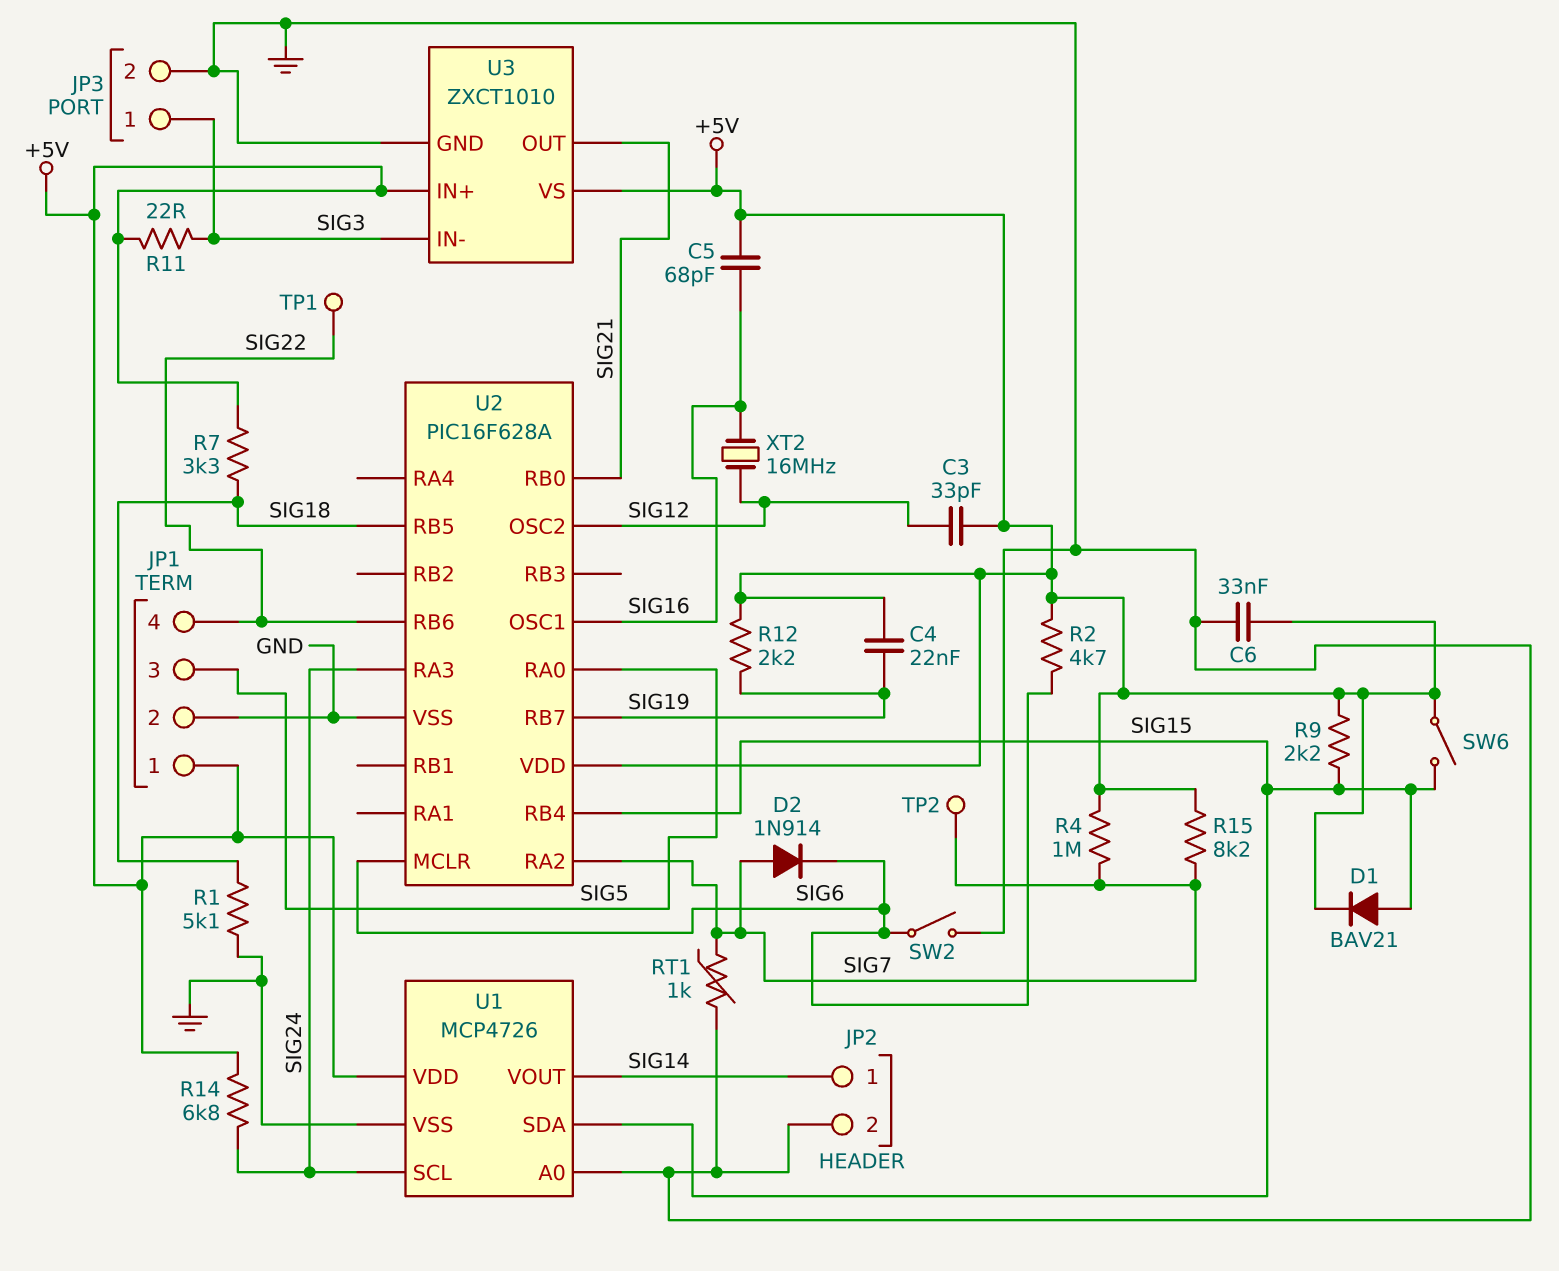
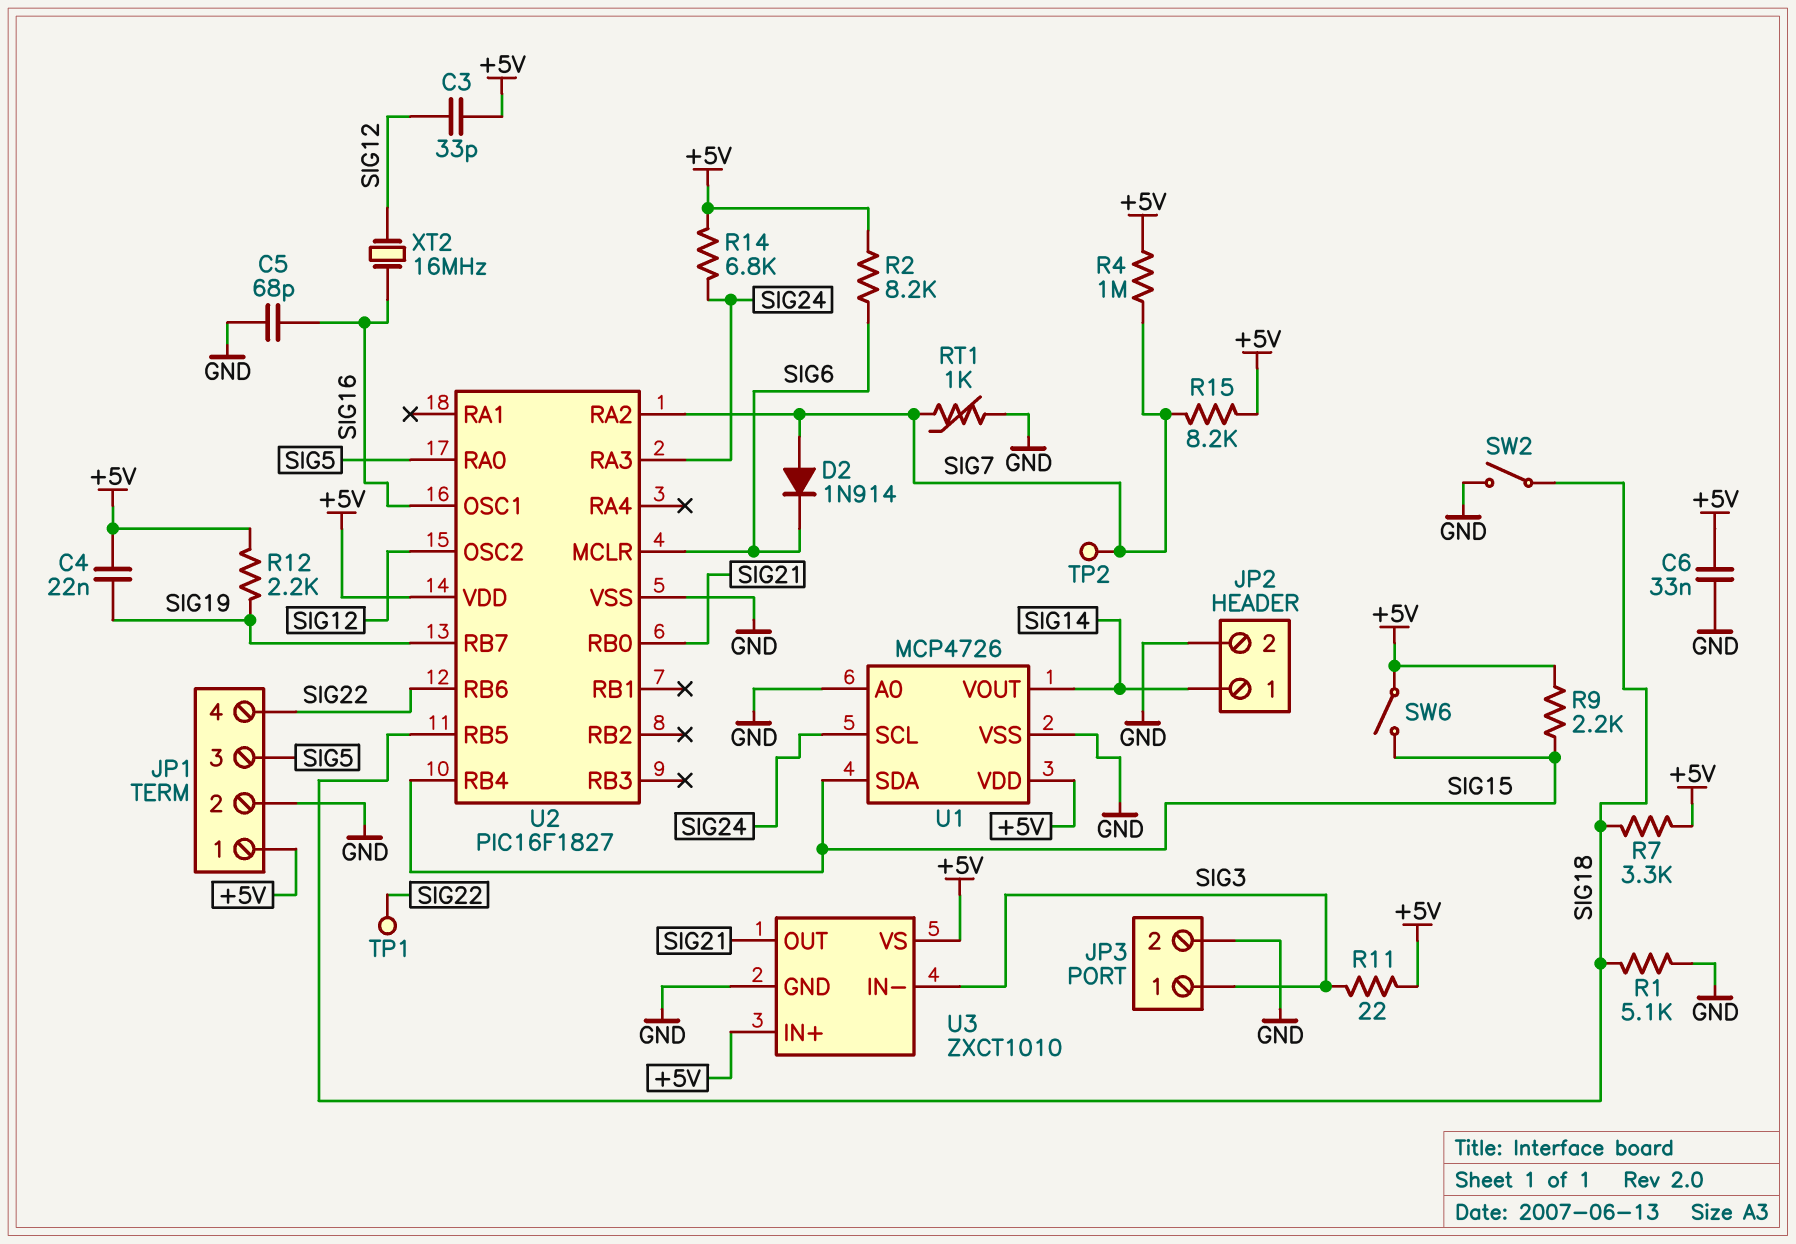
C5: 68pF (+5V, SIG16) -> 68pF (GND, SIG16)
D1: diode BAV21 (A SIG15, K +5V) -> none
R2: 4.7k (+5V, SIG6) -> 8.2k (+5V, SIG6)
SW2: switch (GND, SIG6) -> switch (GND, SIG18)
U2: PIC16F628A -> PIC16F1827

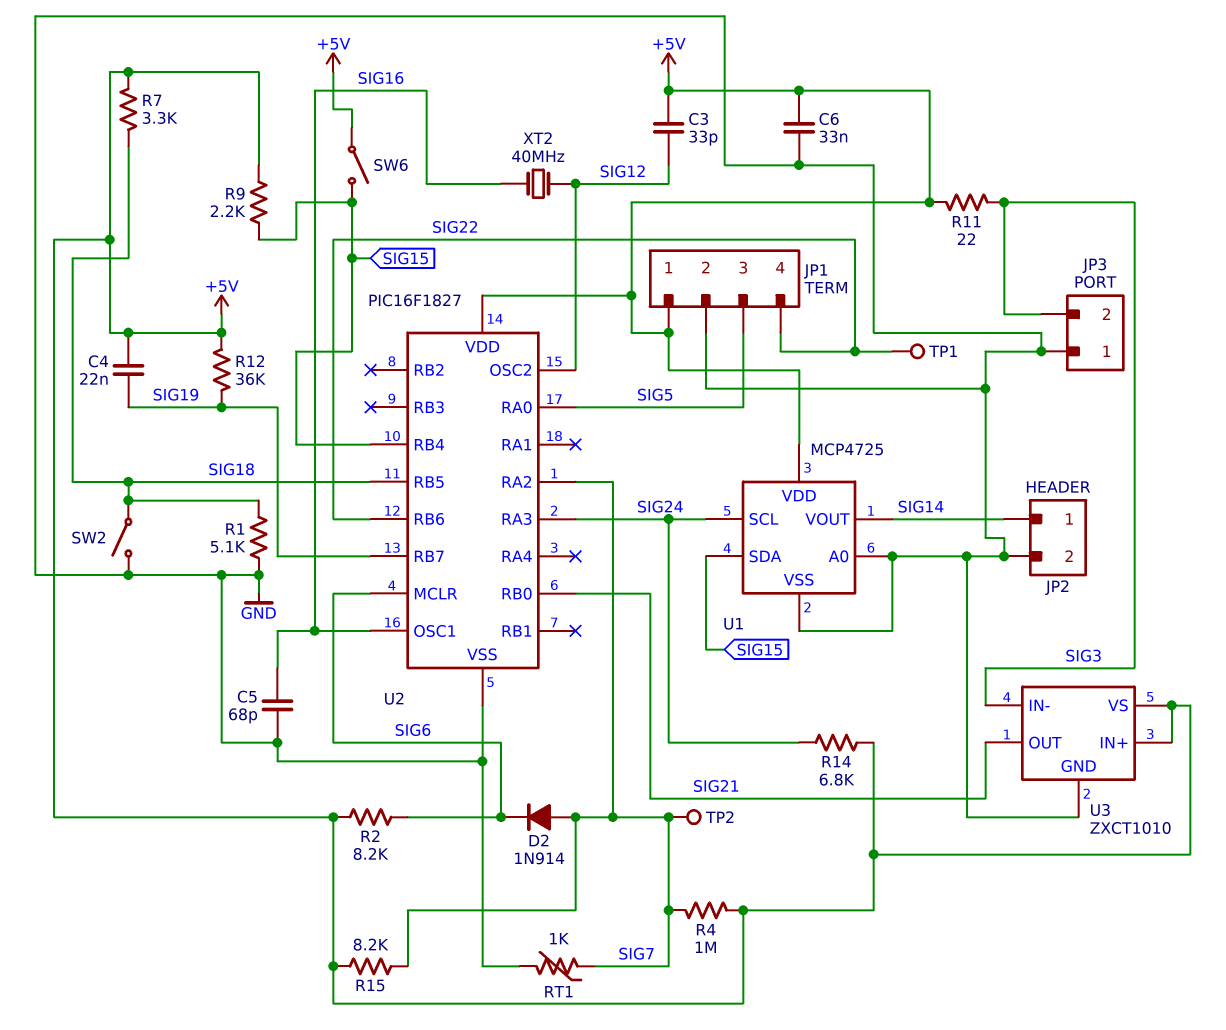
JP3 pin 1: SIG3 -> GND
JP3 pin 2: GND -> SIG3
R12: 2.2k (+5V, SIG19) -> 36k (+5V, SIG19)
U1: MCP4726 -> MCP4725
XT2: 16MHz (SIG12, SIG16) -> 40MHz (SIG12, SIG16)

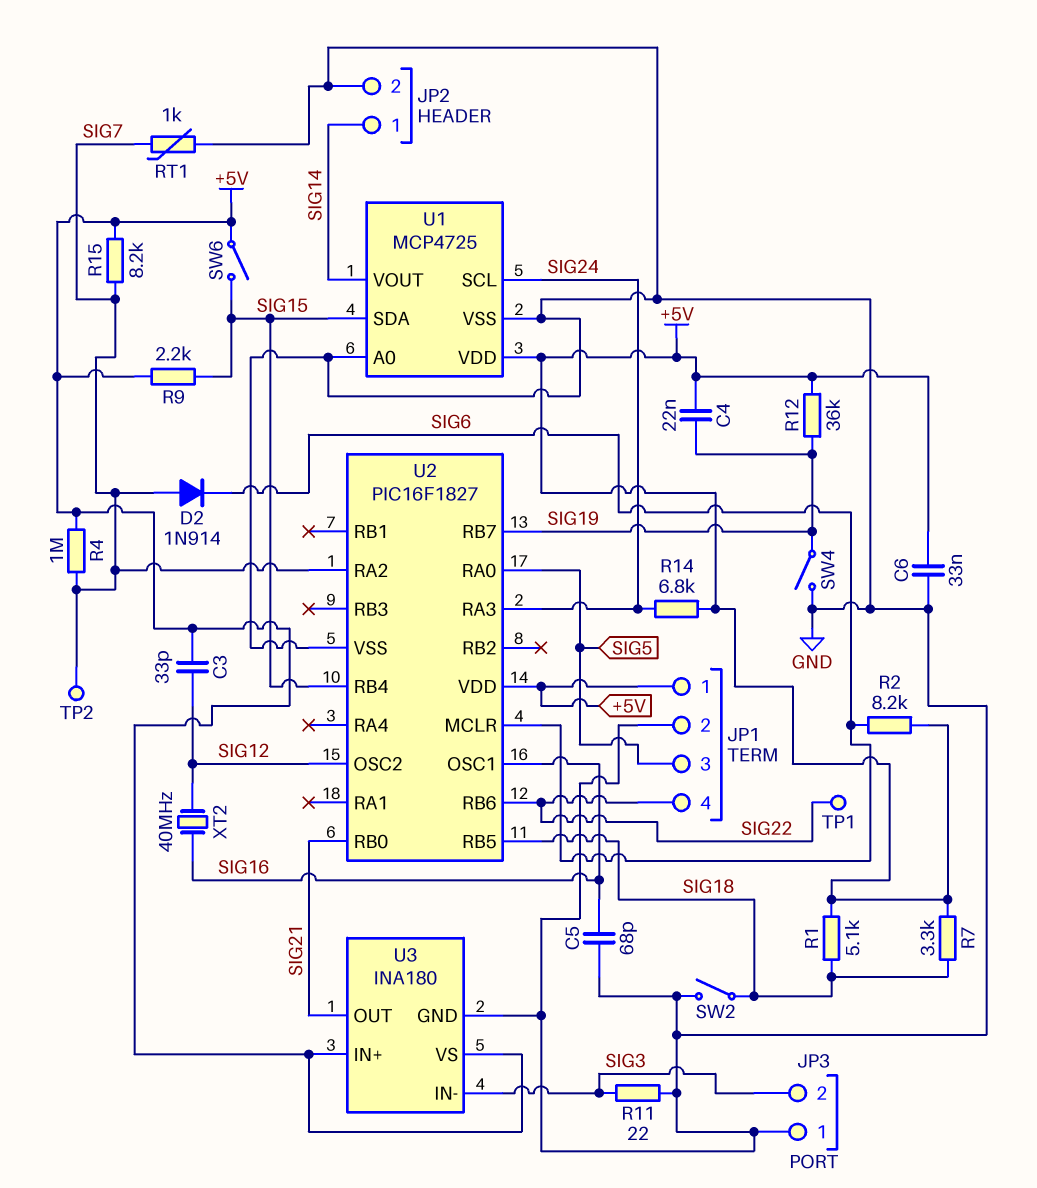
R1: 5.1k (GND, SIG18) -> 5.1k (+5V, SIG18)
R11: 22 (+5V, SIG3) -> 22 (GND, SIG3)
SW4: none -> switch (GND, SIG19)
U3: ZXCT1010 -> INA180

